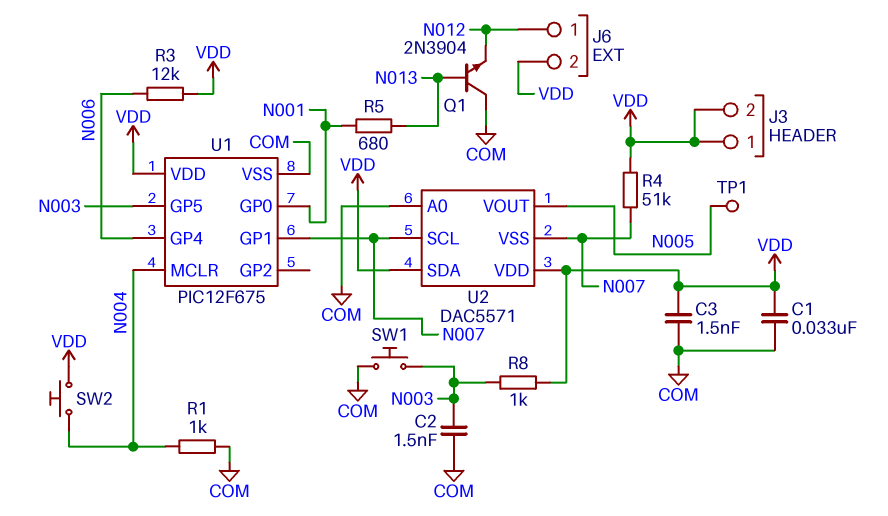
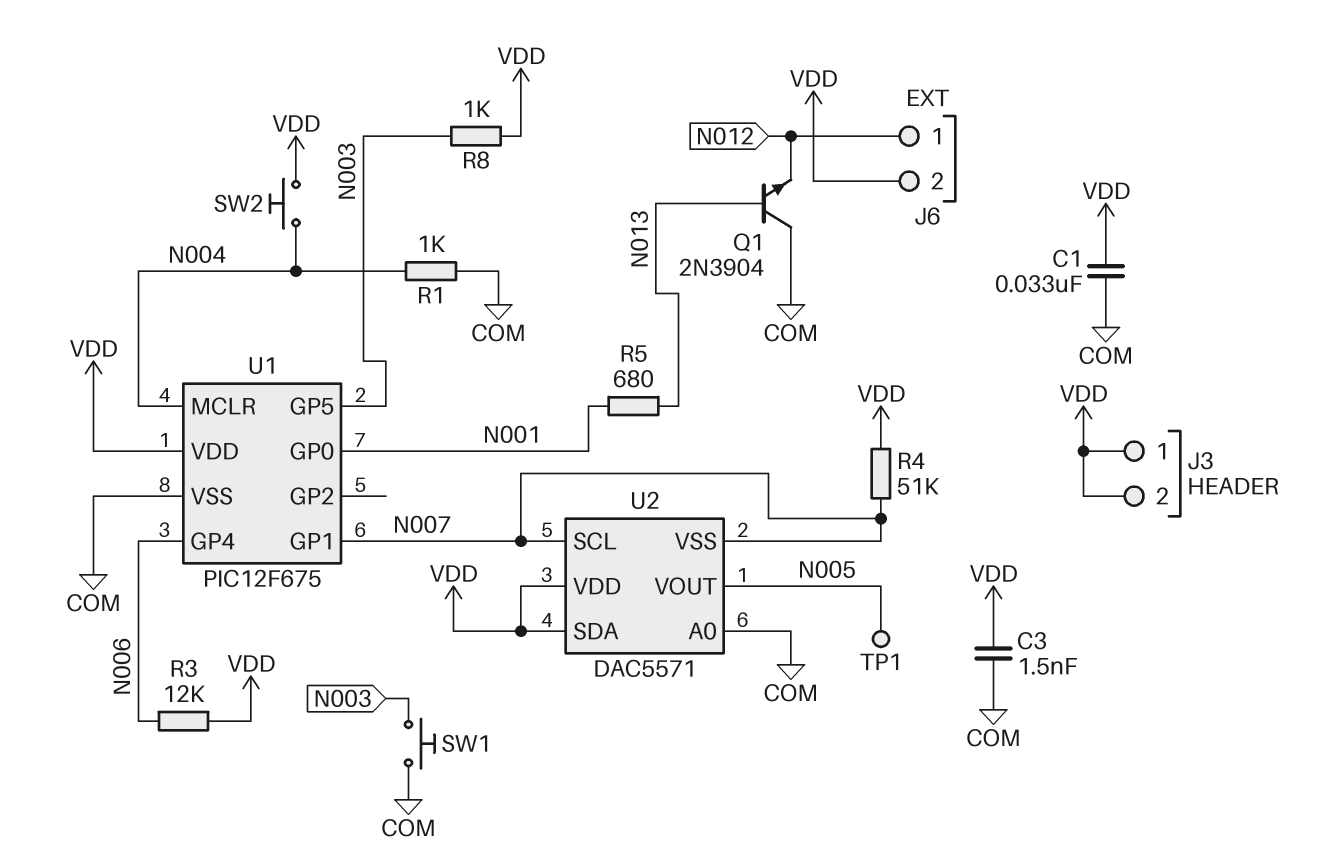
C2: 1.5nF (COM, N003) -> none

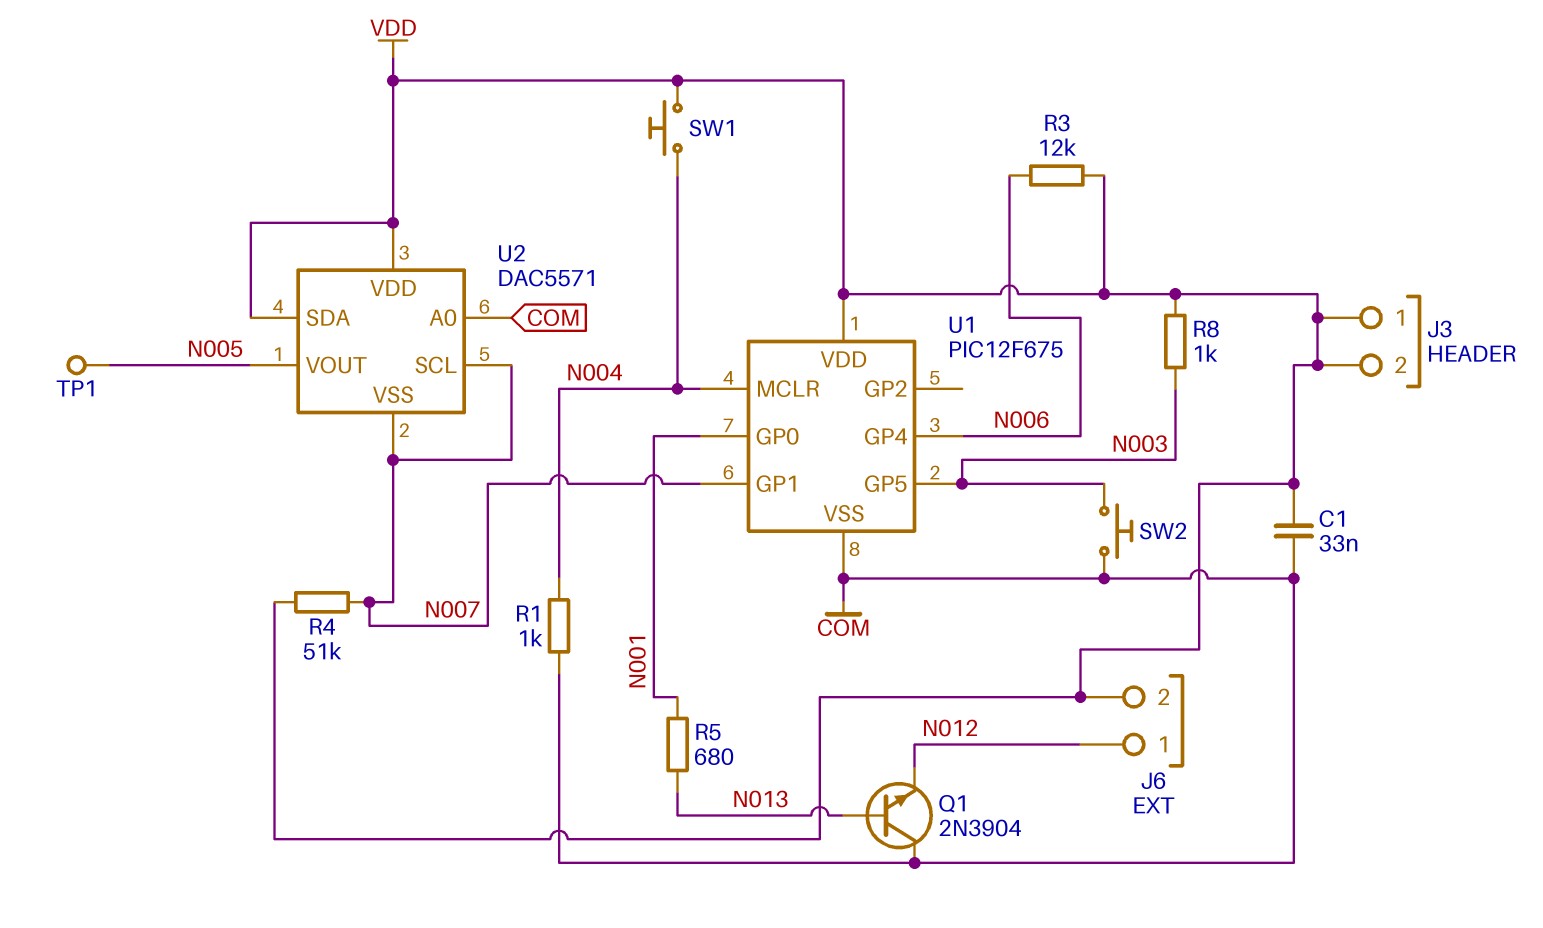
C3: 1.5nF (COM, VDD) -> none
SW1: button (COM, N003) -> button (N004, VDD)
SW2: button (N004, VDD) -> button (COM, N003)

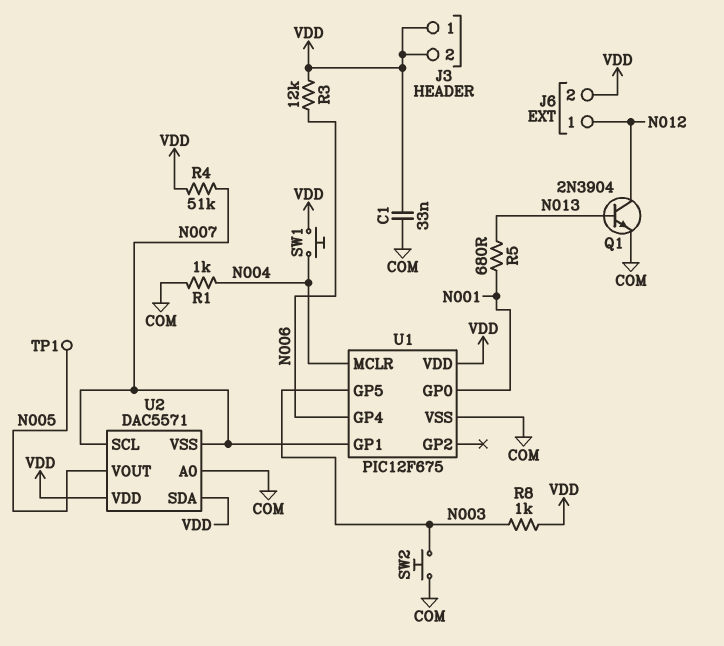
Q1: NPN 2N3904 (B N013, C COM, E N012) -> NPN 2N3904 (B N013, C N012, E COM)

